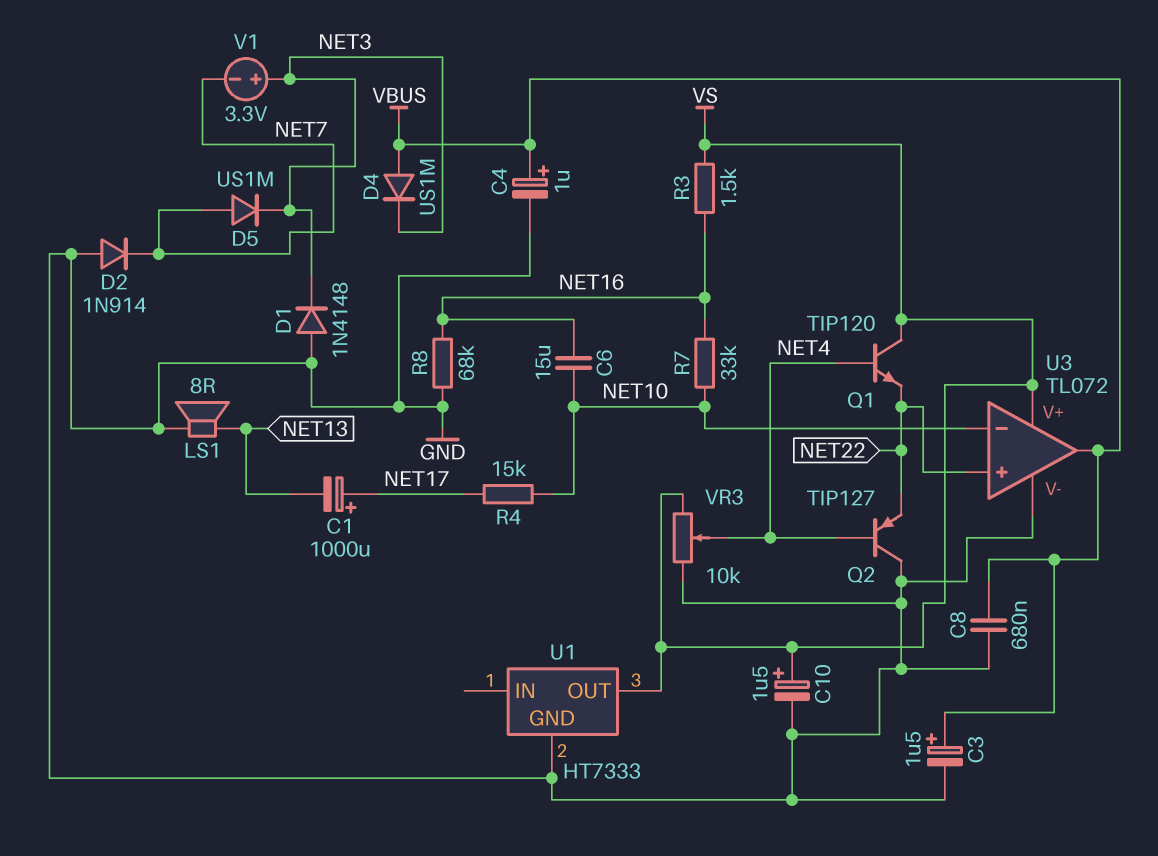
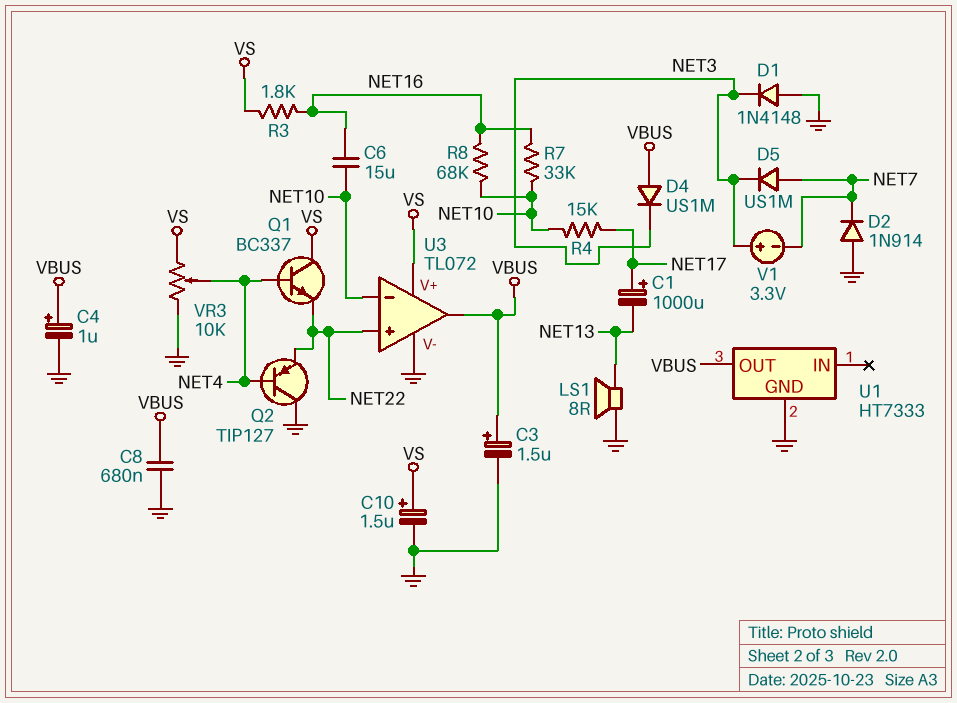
Q1: NPN TIP120 (B NET4, C VS, E NET22) -> NPN BC337 (B NET4, C VS, E NET22)
R3: 1.5k (NET16, VS) -> 1.8k (NET16, VS)
R8: 68k (GND, NET16) -> 68k (NET10, NET16)
U1 pin OUT: VS -> VBUS

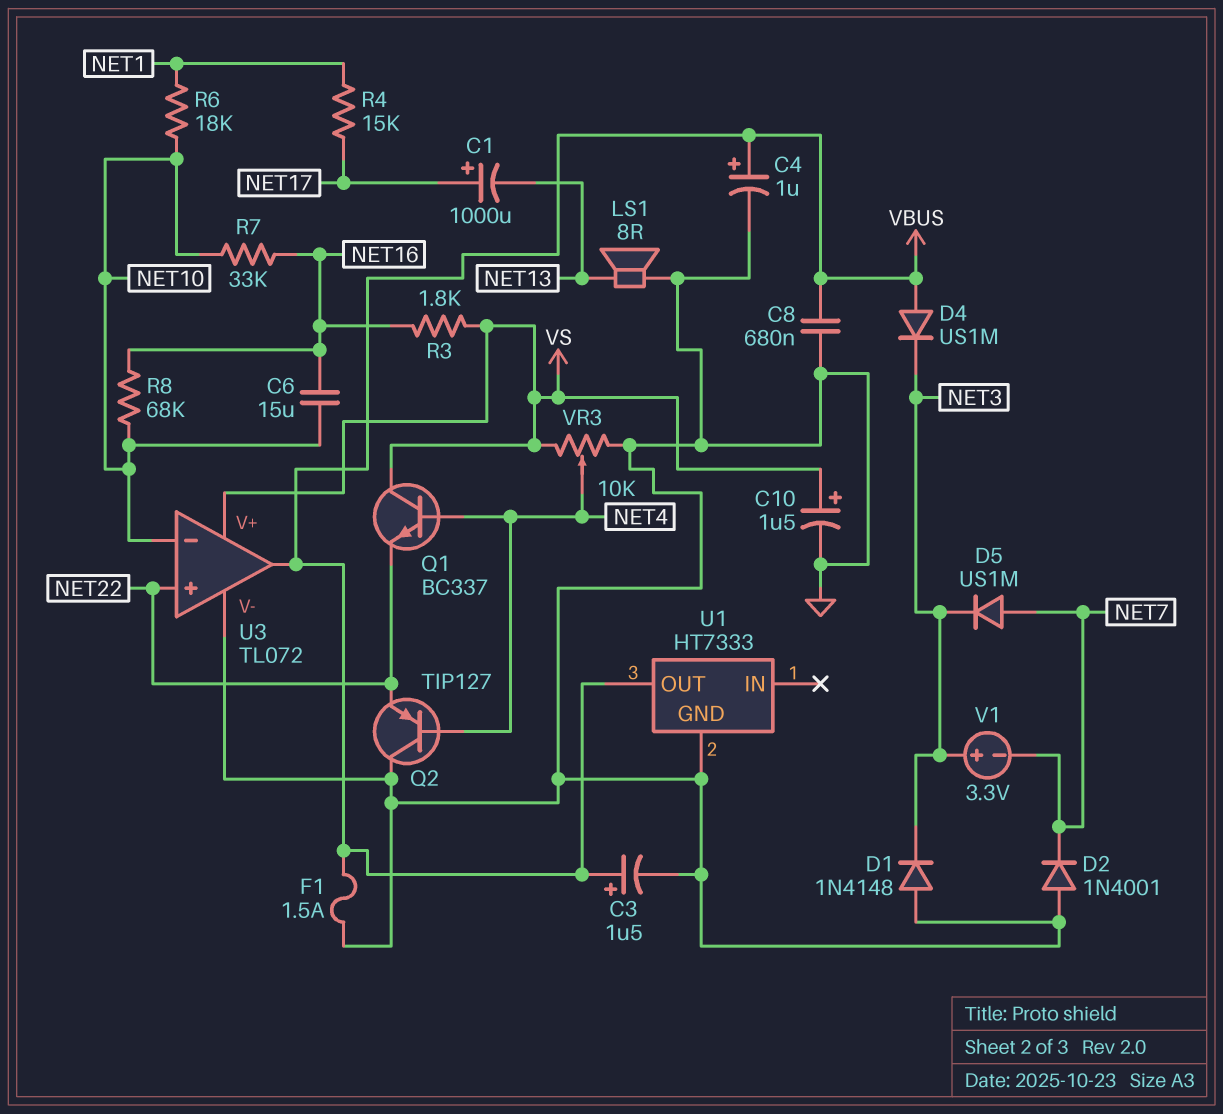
D2: diode 1N914 (A GND, K NET7) -> diode 1N4001 (A GND, K NET7)
F1: none -> 1.5A (GND, VBUS)
R4: 15k (NET10, NET17) -> 15k (NET1, NET17)
R6: none -> 18k (NET1, NET10)

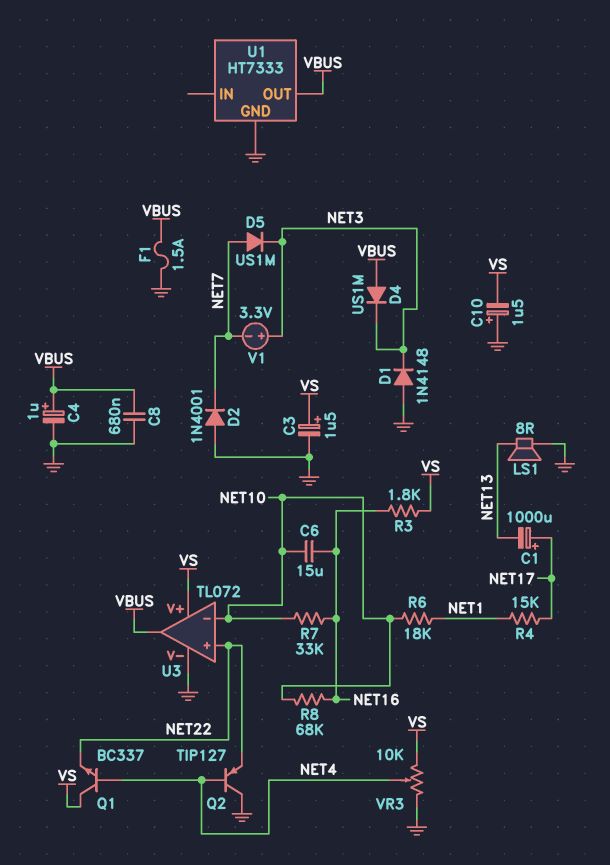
C3: 1.5uF (plus VBUS, minus GND) -> 1.5uF (plus VS, minus GND)
C10: 1.5uF (plus VS, minus GND) -> 1.5uF (plus GND, minus VS)

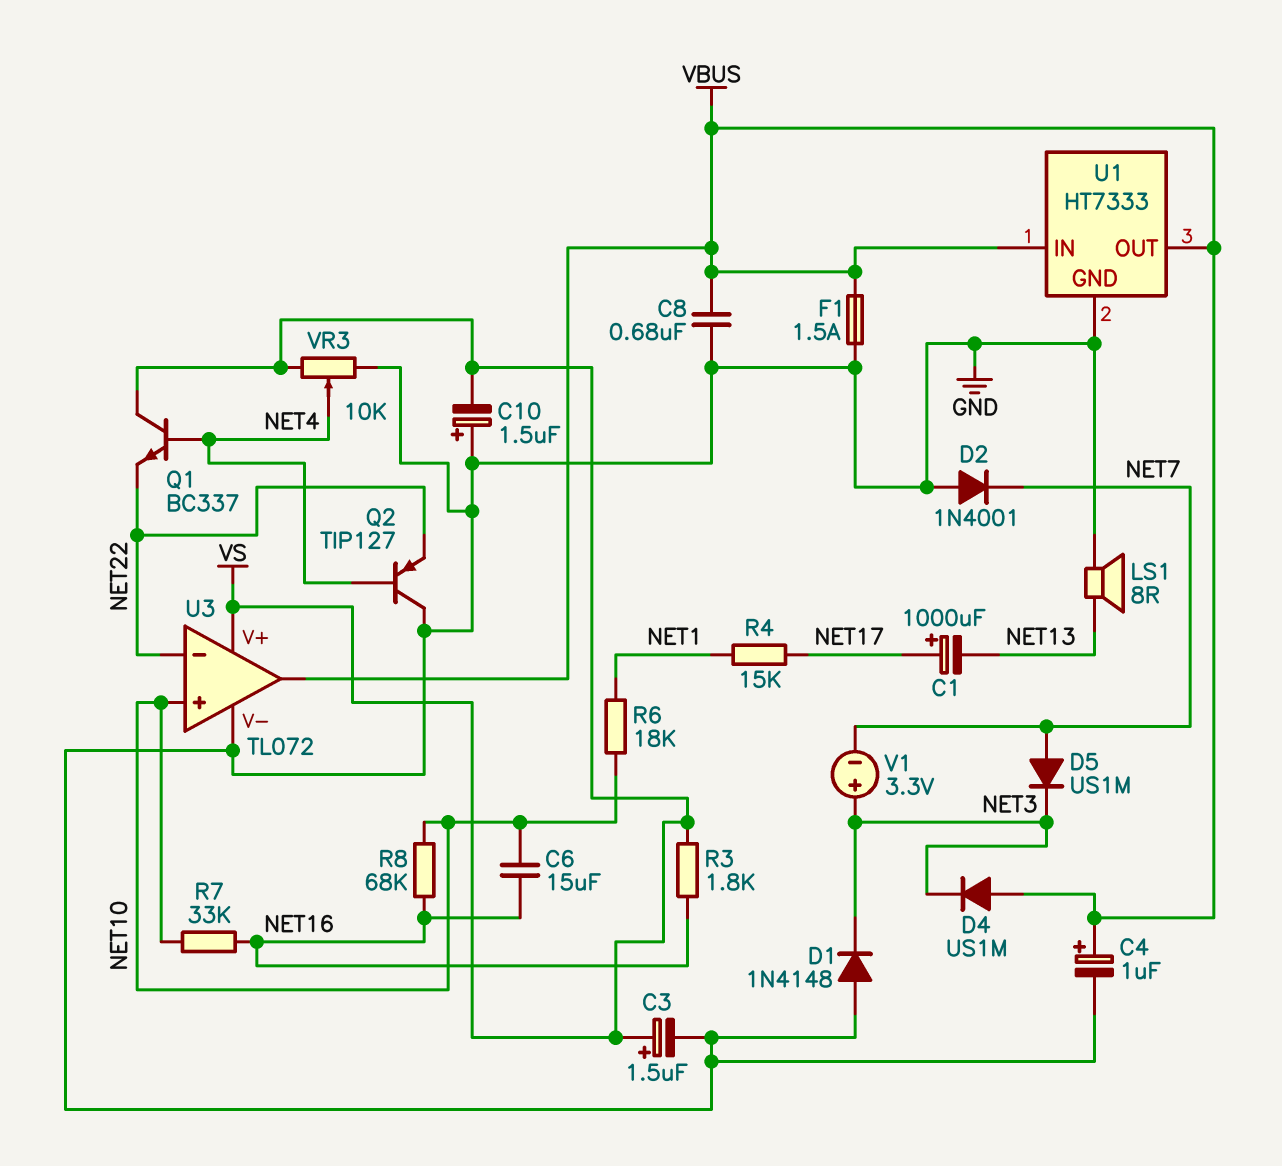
U1 pin IN: none -> VBUS
U3 pin in+: NET22 -> NET10
U3 pin in-: NET10 -> NET22

